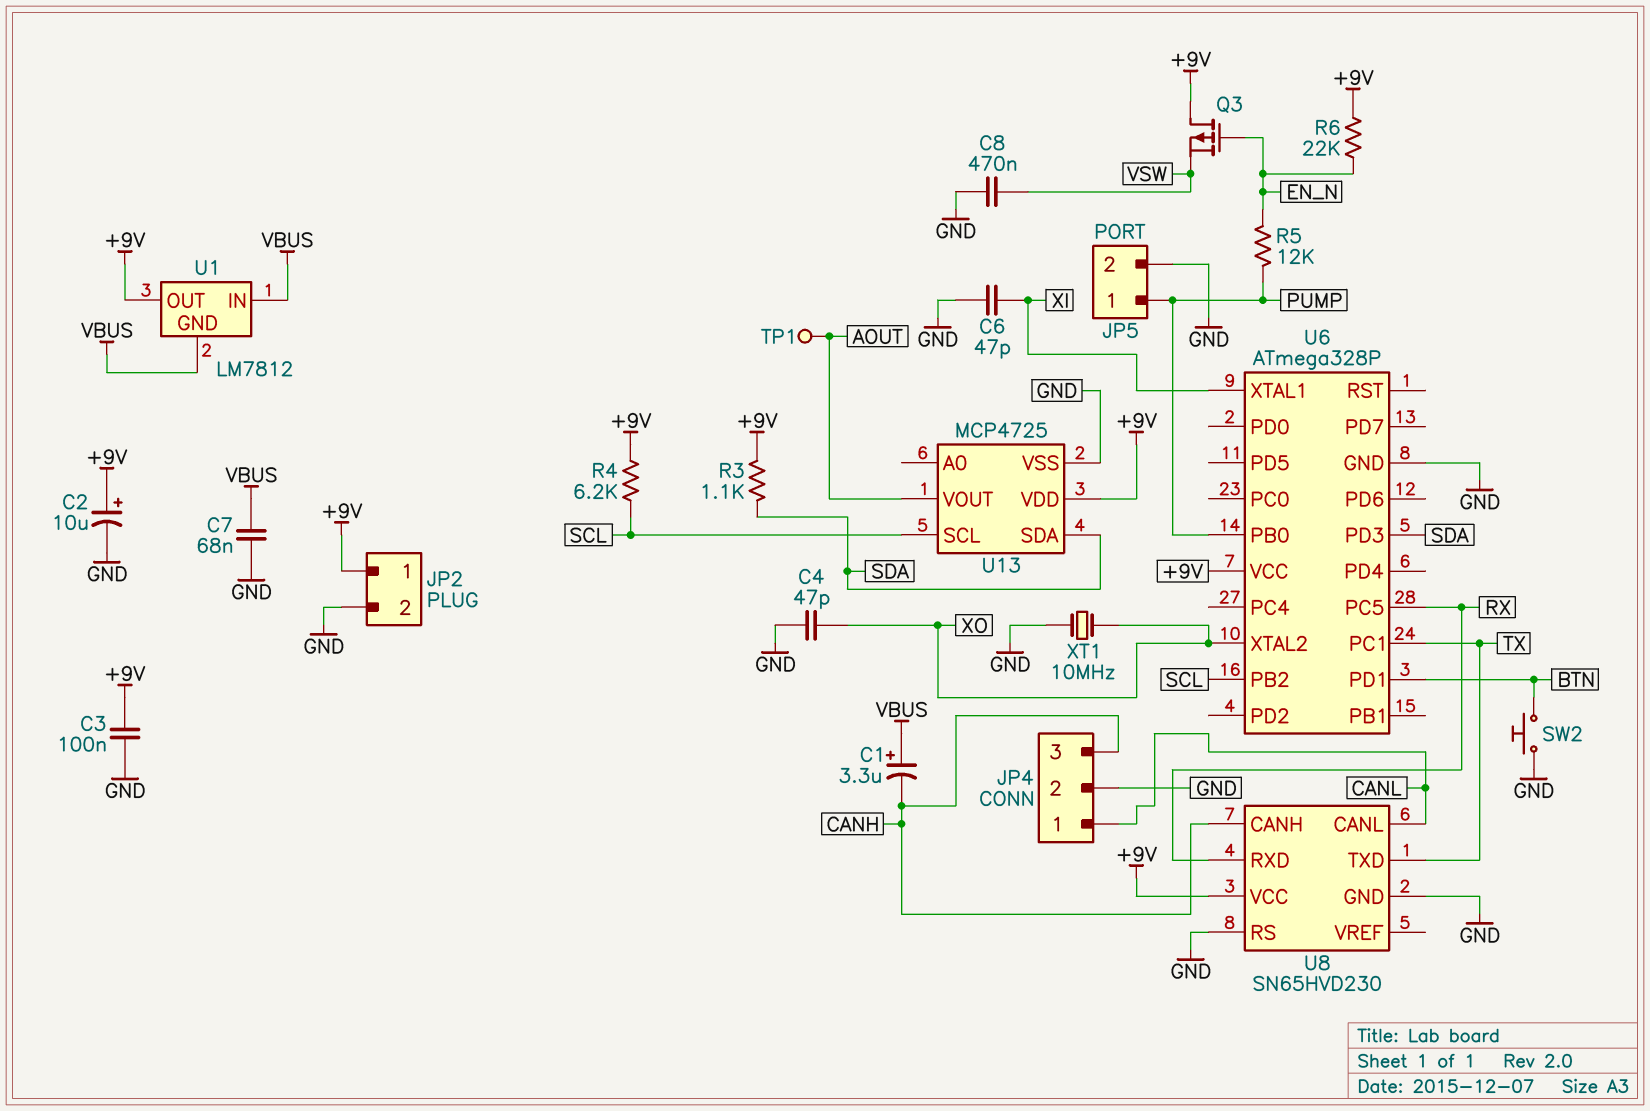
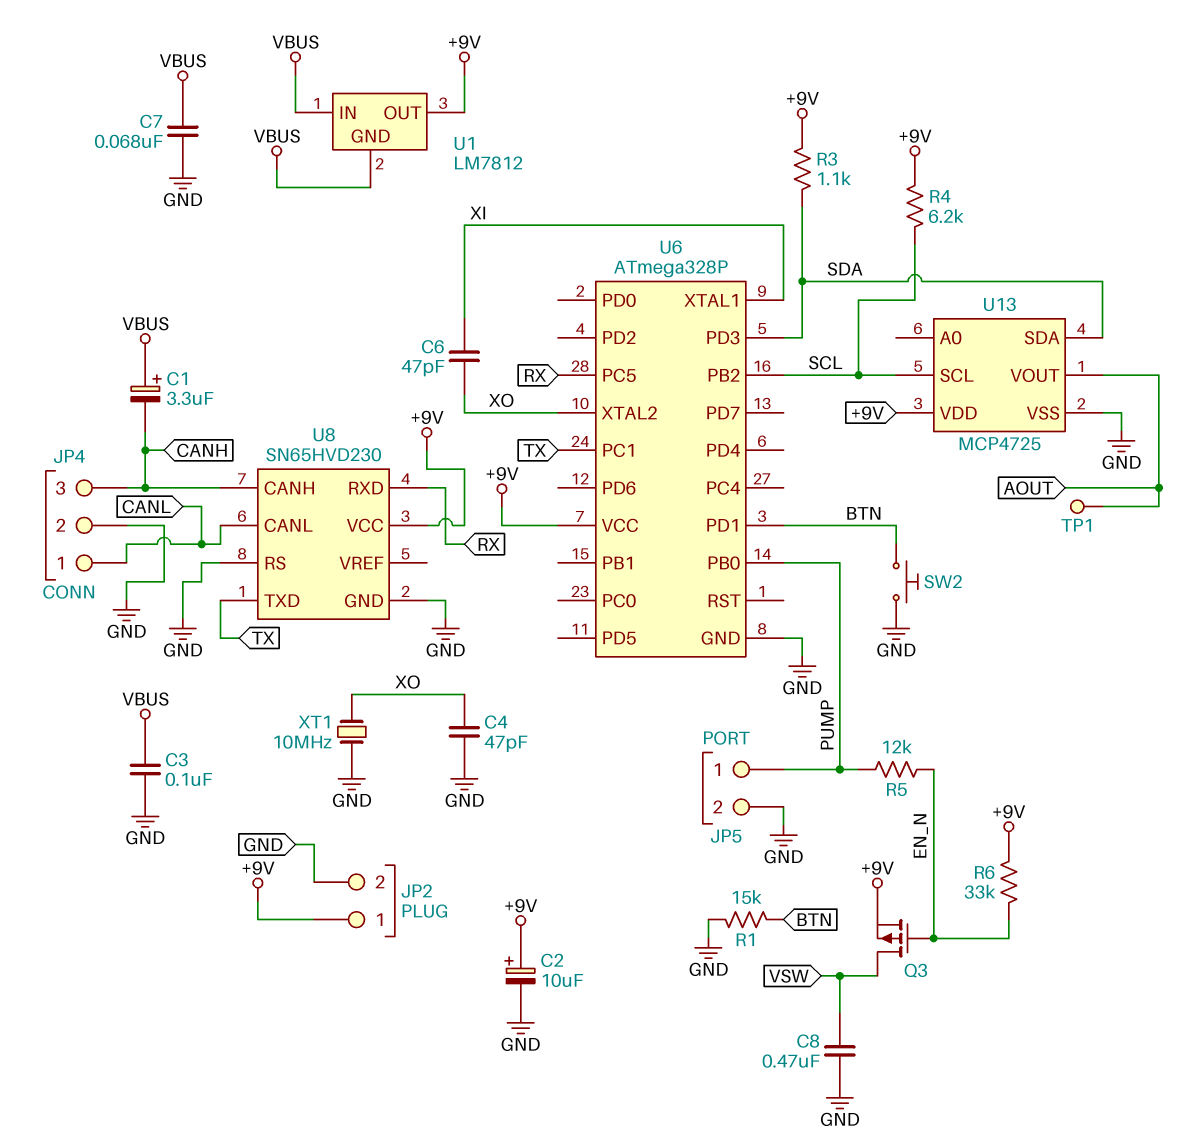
C3: 100nF (+9V, GND) -> 100nF (GND, VBUS)
C6: 47pF (GND, XI) -> 47pF (XI, XO)
Q3: PMOS (G EN_N, D +9V, S VSW) -> PMOS (G EN_N, D VSW, S +9V)
R1: none -> 15k (BTN, GND)
R6: 22k (+9V, EN_N) -> 33k (+9V, EN_N)

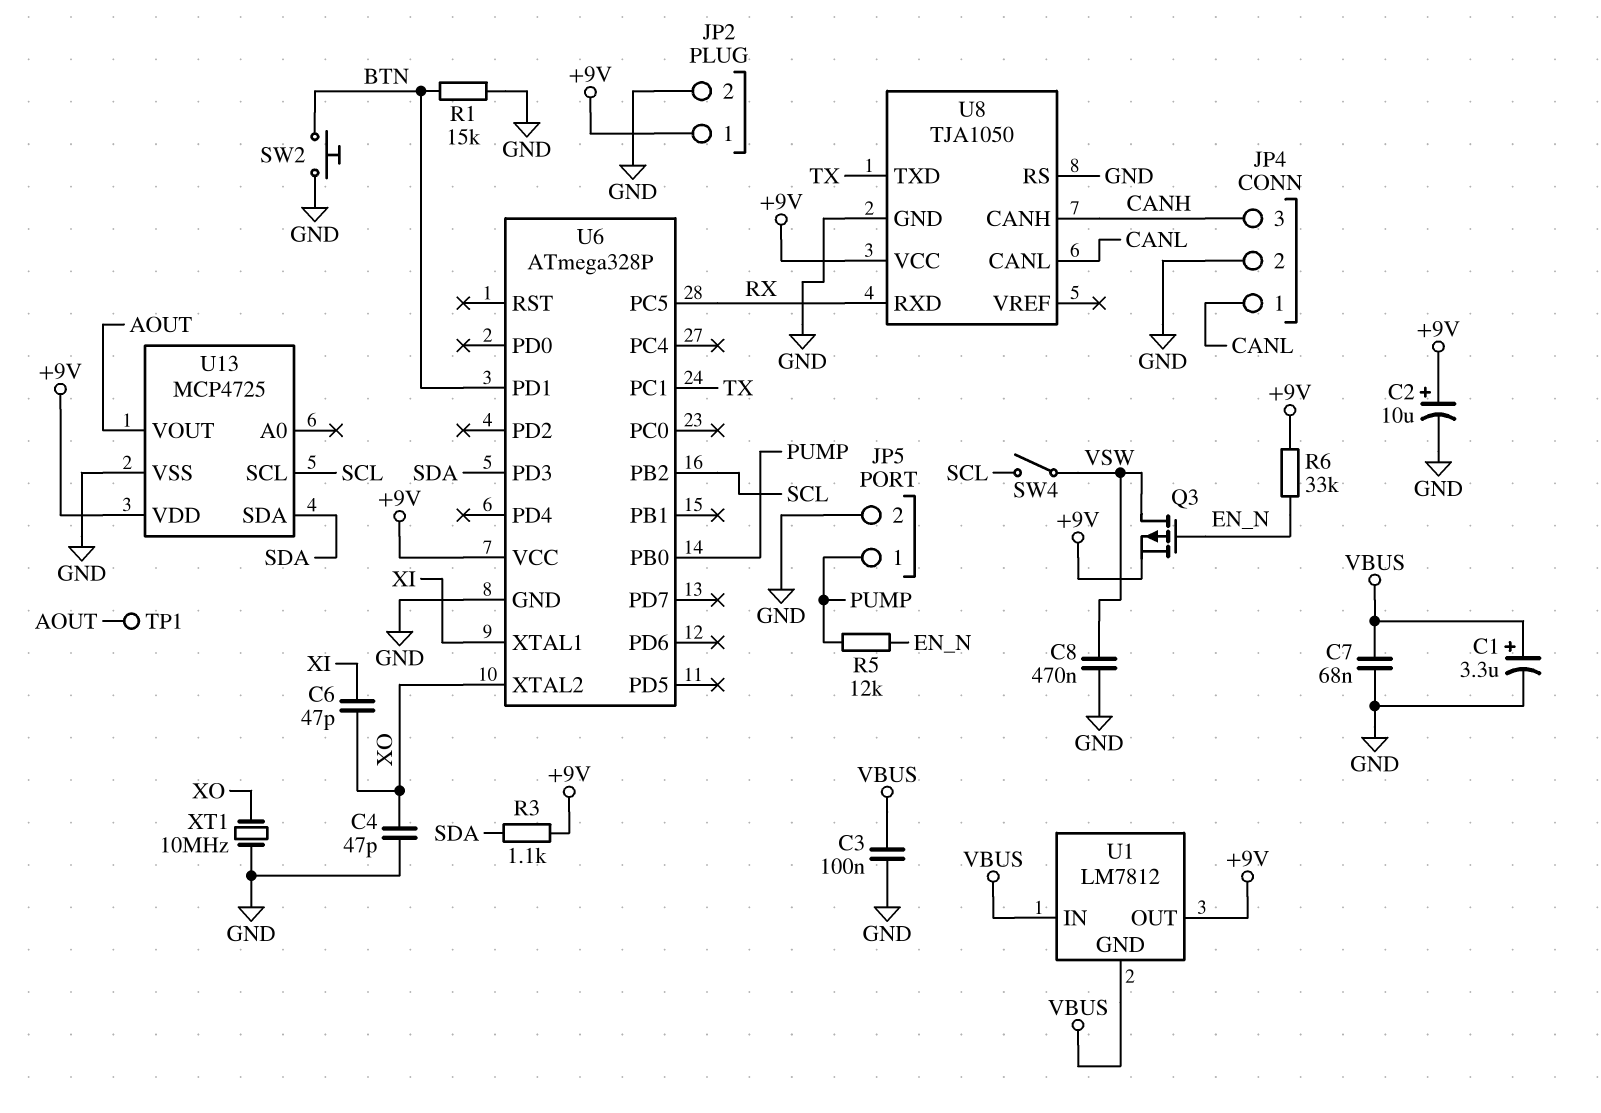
C1: 3.3uF (plus VBUS, minus CANH) -> 3.3uF (plus VBUS, minus GND)
R4: 6.2k (+9V, SCL) -> none
SW4: none -> switch (SCL, VSW)
U8: SN65HVD230 -> TJA1050

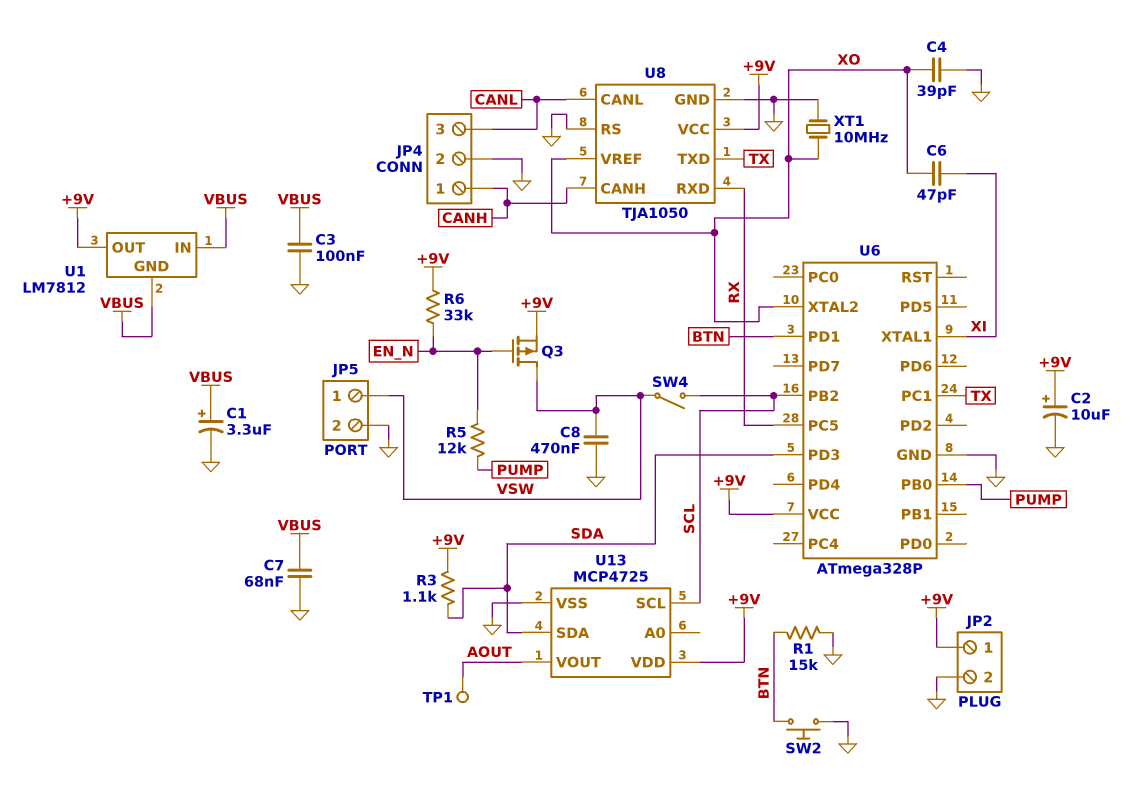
C4: 47pF (GND, XO) -> 39pF (GND, XO)
JP4 pin 1: CANL -> CANH
JP4 pin 3: CANH -> CANL
JP5 pin 1: PUMP -> VSW
U8 pin VREF: none -> XO

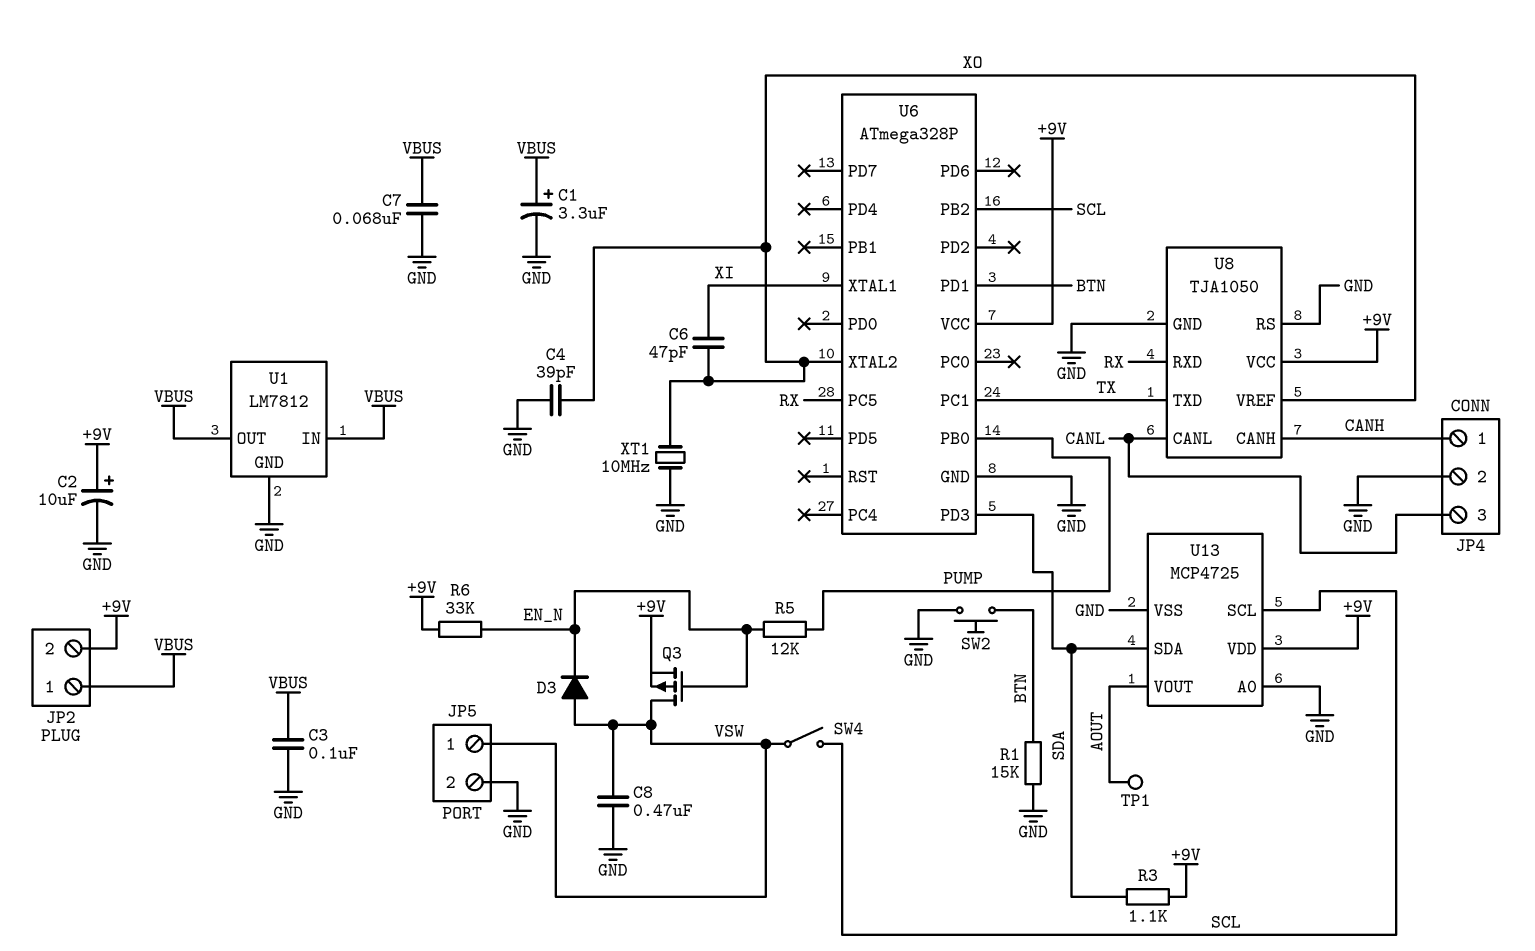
D3: none -> diode (A VSW, K EN_N)
JP2 pin 1: +9V -> VBUS
JP2 pin 2: GND -> +9V
U1 pin GND: VBUS -> GND
U1 pin OUT: +9V -> VBUS
U13 pin A0: none -> GND

